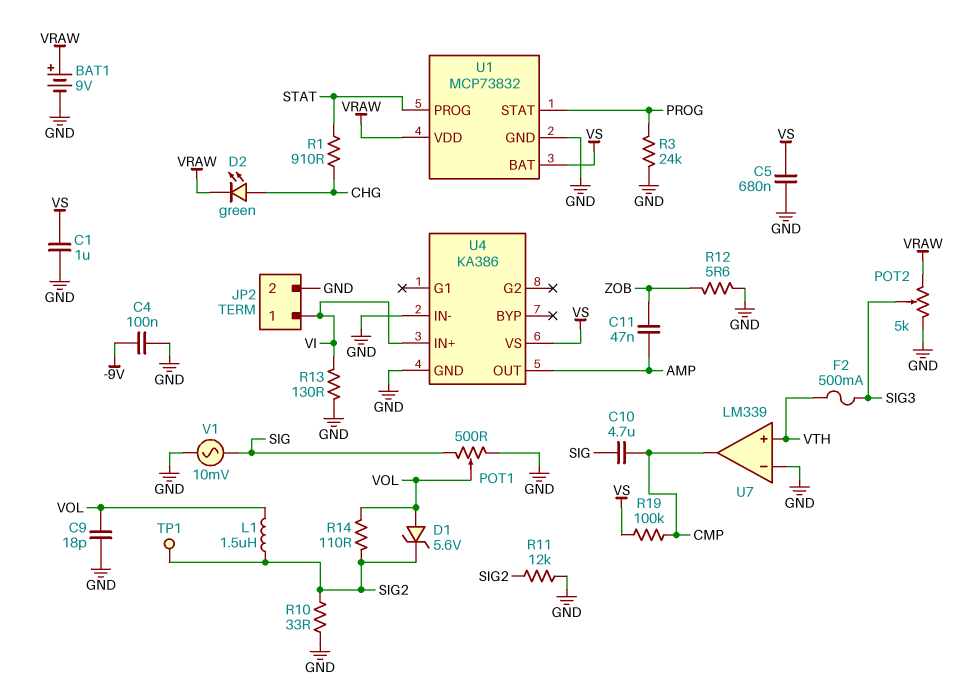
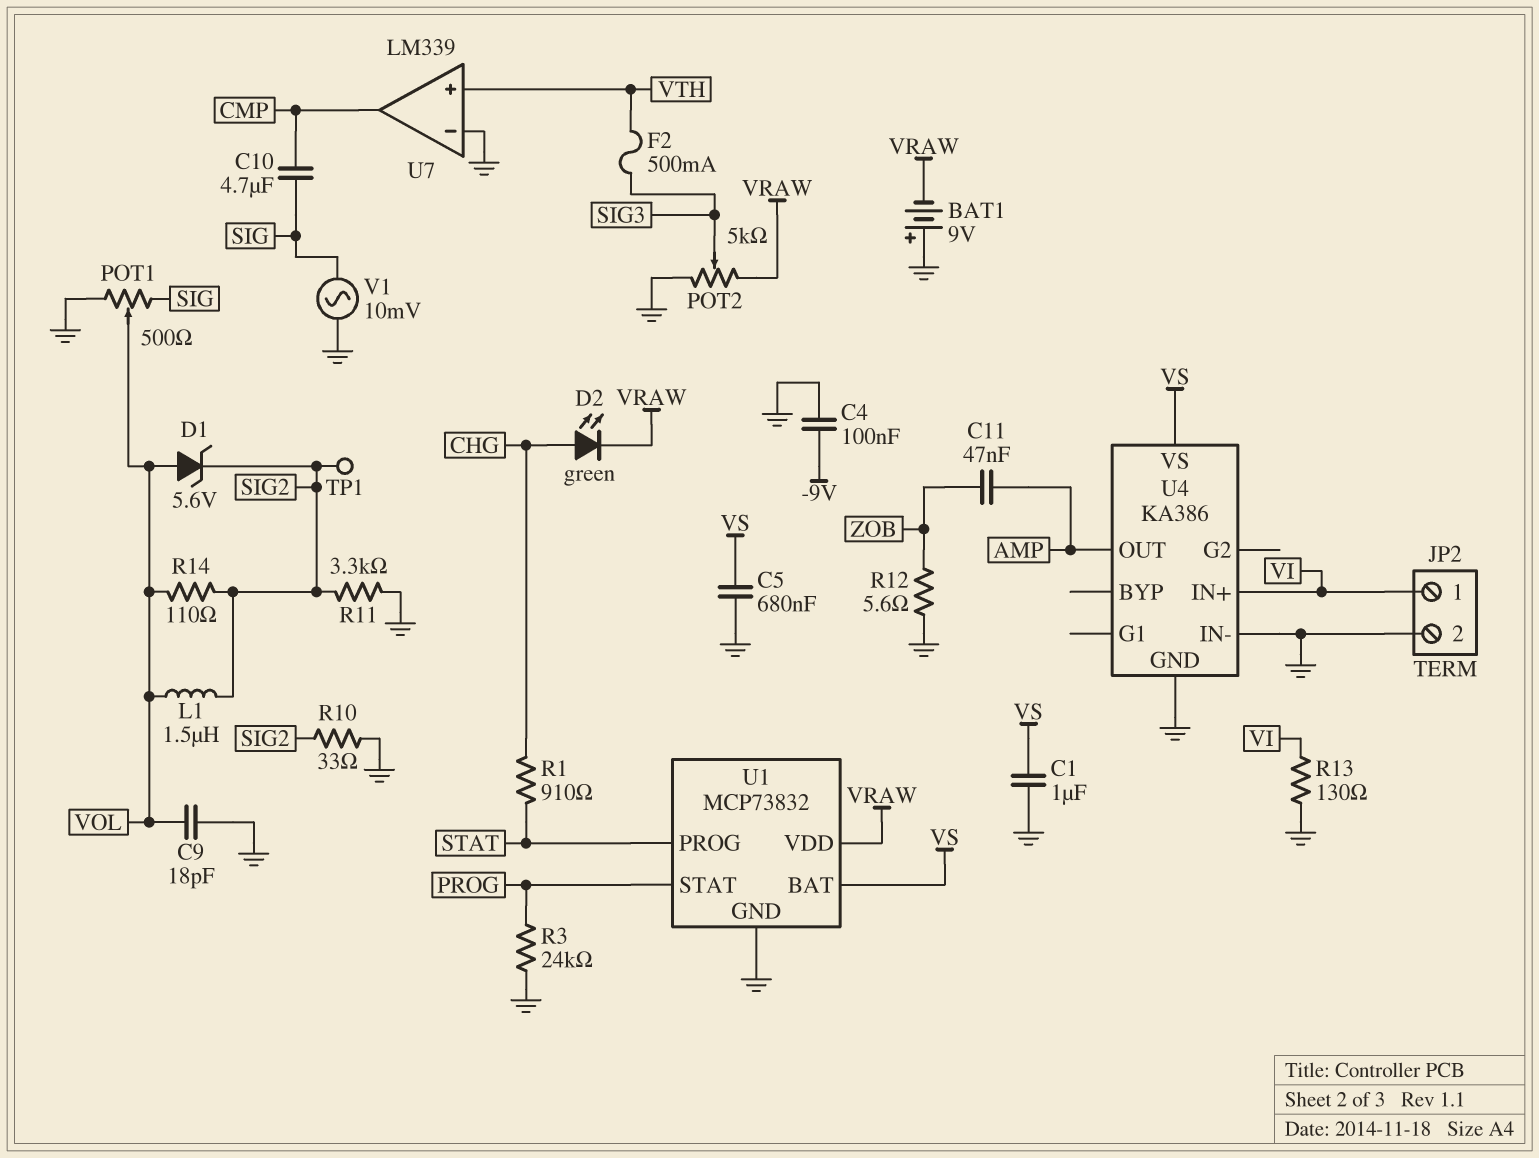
BAT1: 9V (plus VRAW, minus GND) -> 9V (plus GND, minus VRAW)
R11: 12k (GND, SIG2) -> 3.3k (GND, SIG2)
R19: 100k (CMP, VS) -> none

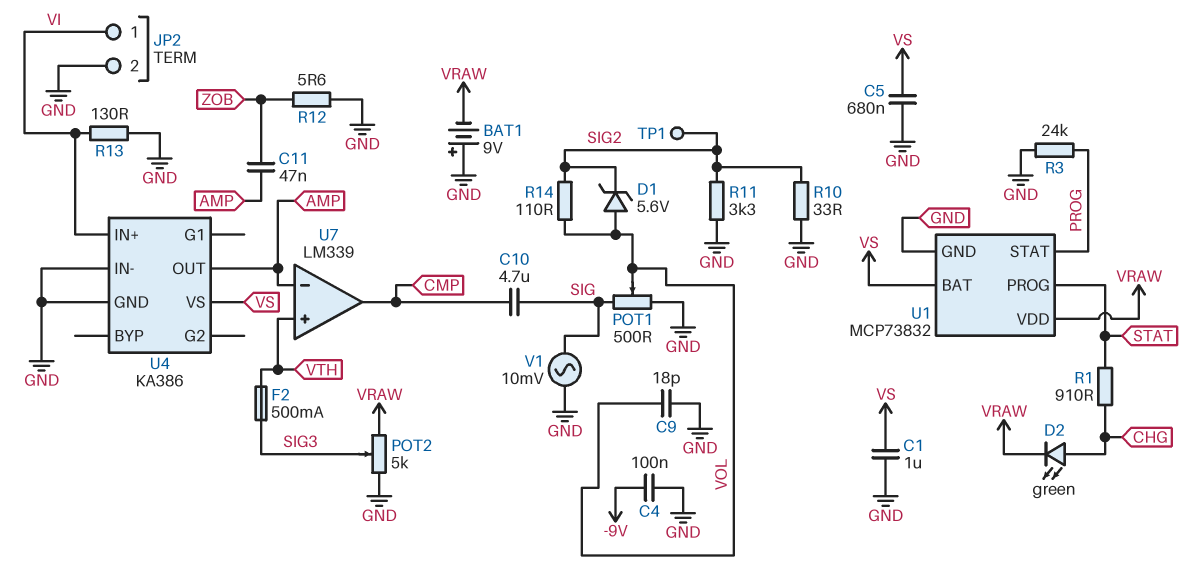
L1: 1.5uH (SIG2, VOL) -> none
U7 pin in-: GND -> AMP

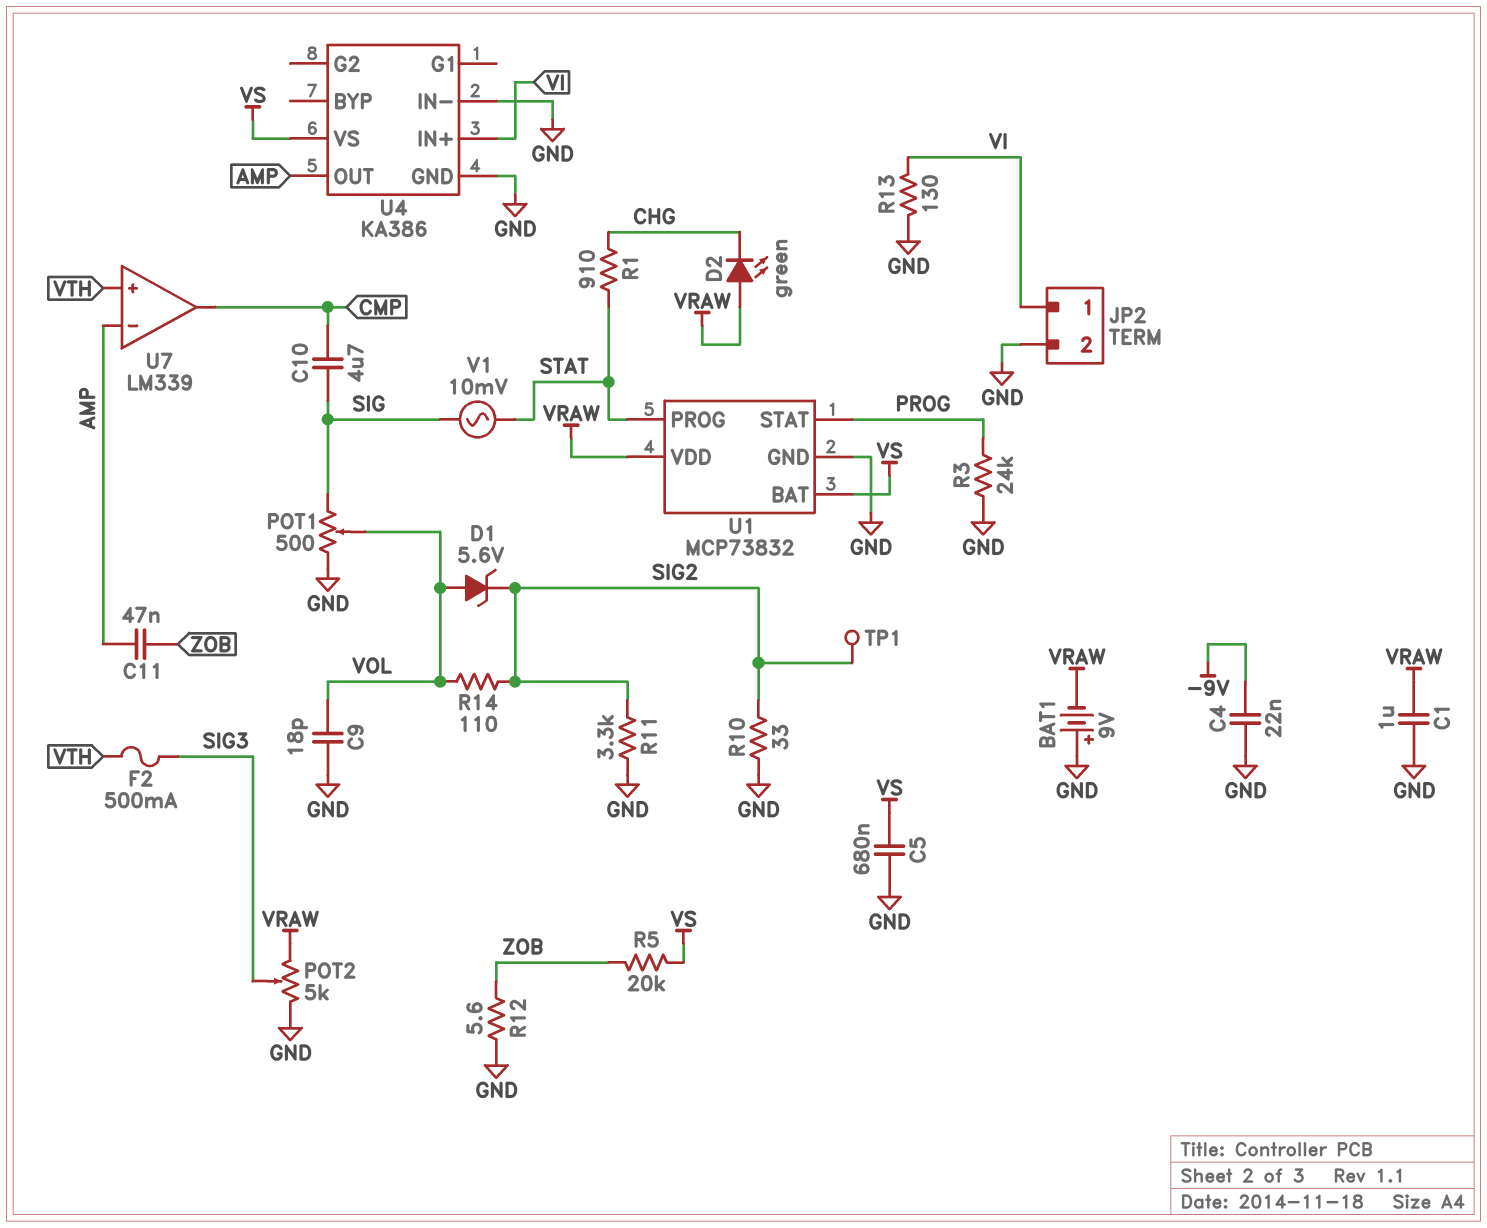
C1: 1uF (GND, VS) -> 1uF (GND, VRAW)
C4: 100nF (-9V, GND) -> 22nF (-9V, GND)
D2: LED green (A CHG, K VRAW) -> LED green (A VRAW, K CHG)
R5: none -> 20k (VS, ZOB)
V1: AC 10mV (GND, SIG) -> AC 10mV (SIG, STAT)

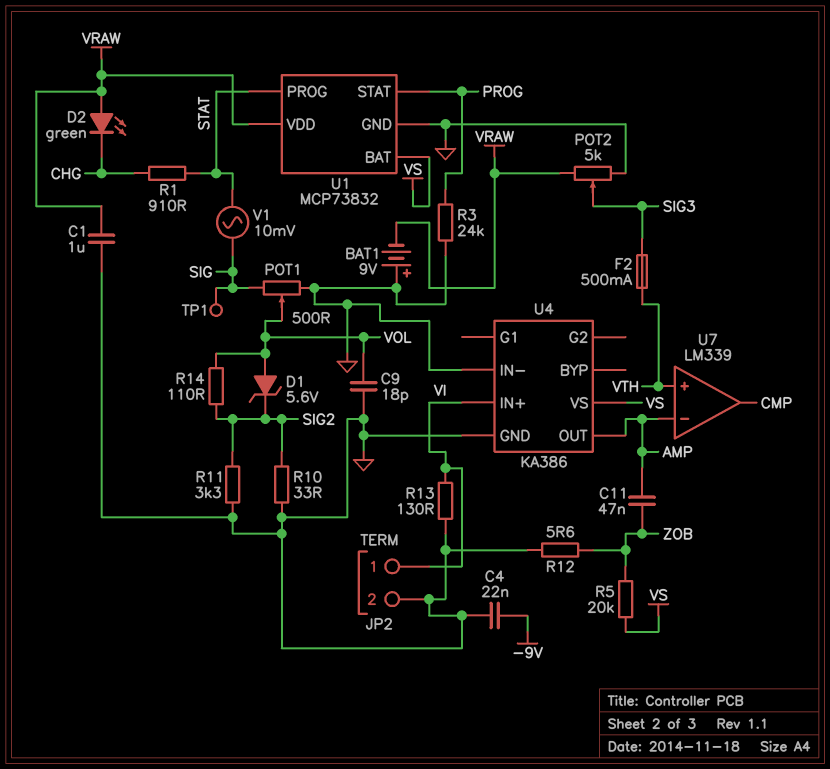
C5: 680nF (GND, VS) -> none
C10: 4.7uF (CMP, SIG) -> none
TP1: test point (SIG2) -> test point (SIG)

